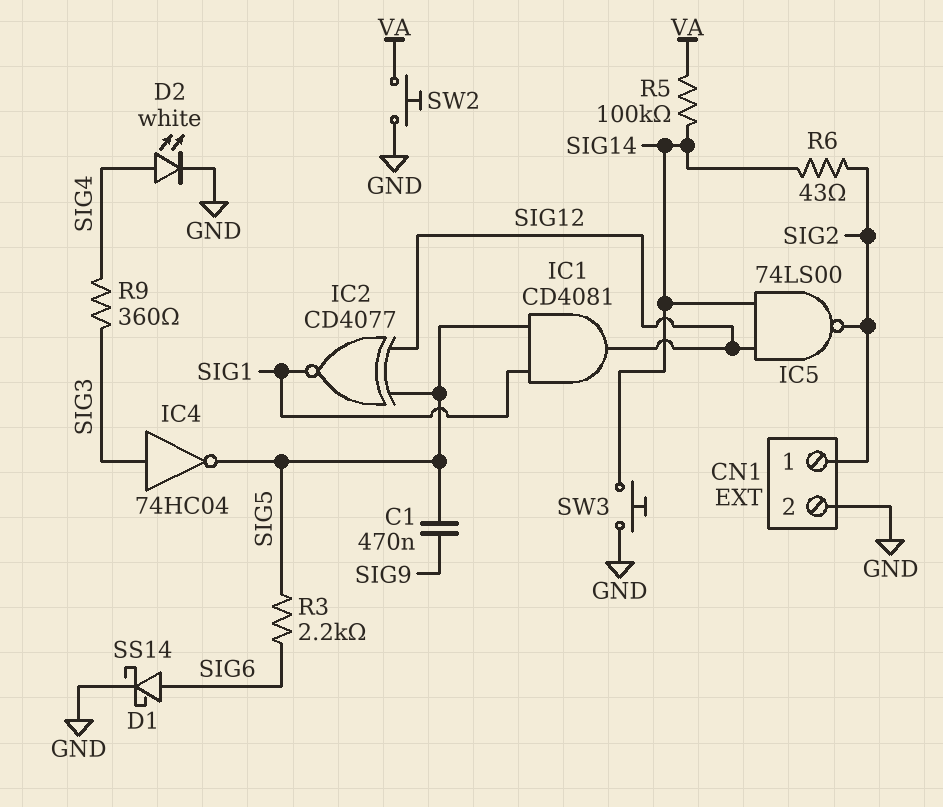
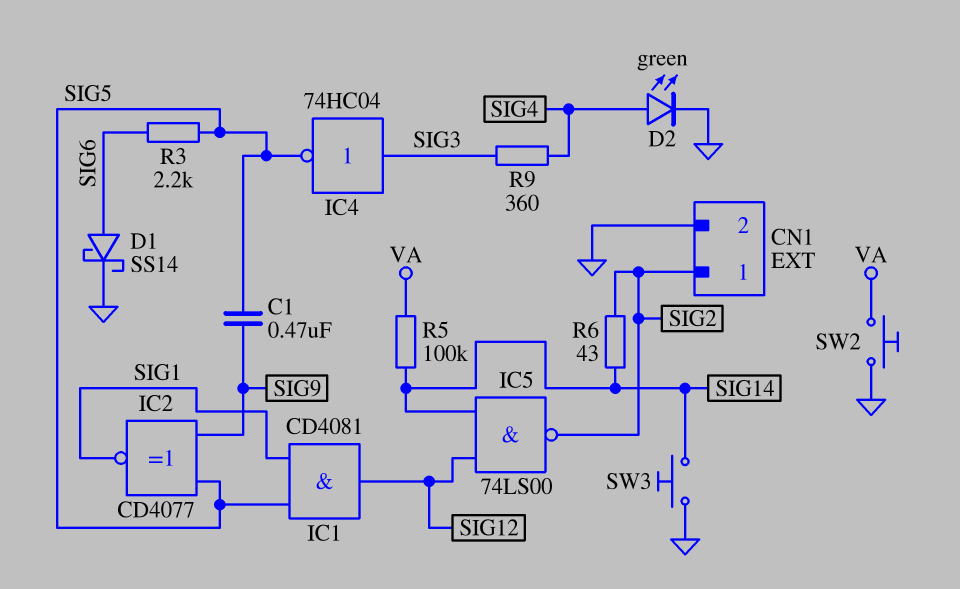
D2: LED white (A SIG4, K GND) -> LED green (A SIG4, K GND)
IC2: XNOR CD4077 (in SIG5, in SIG12, out SIG1) -> XNOR CD4077 (in SIG5, in SIG9, out SIG1)

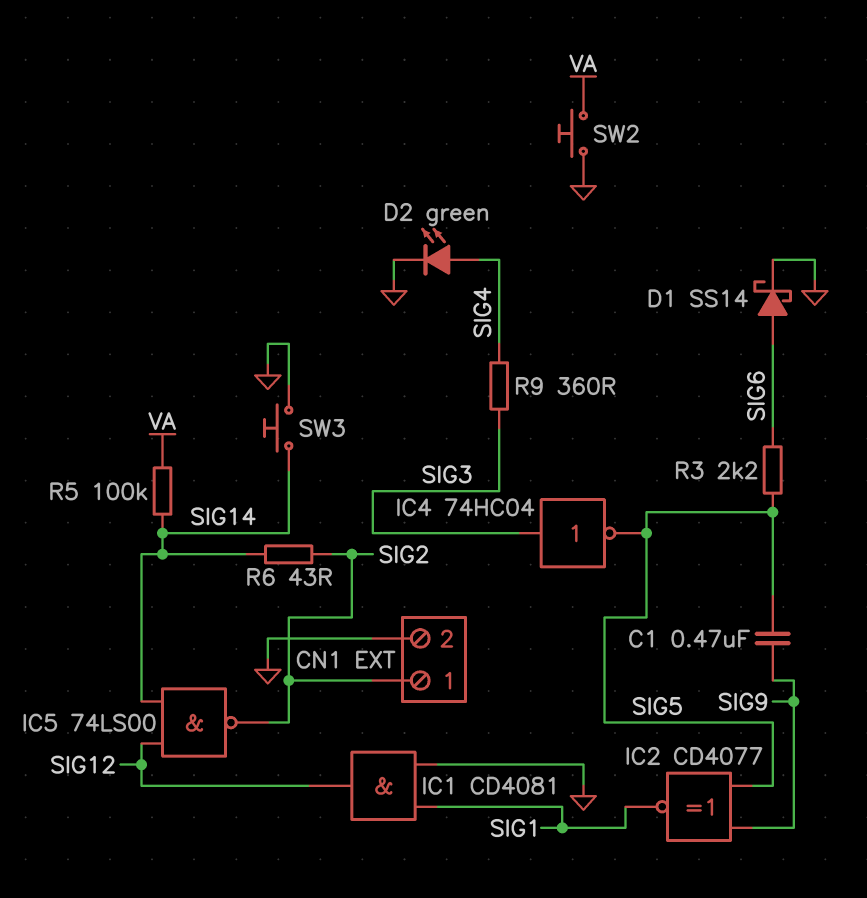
IC1: AND CD4081 (in SIG1, in SIG5, out SIG12) -> AND CD4081 (in GND, in SIG1, out SIG12)

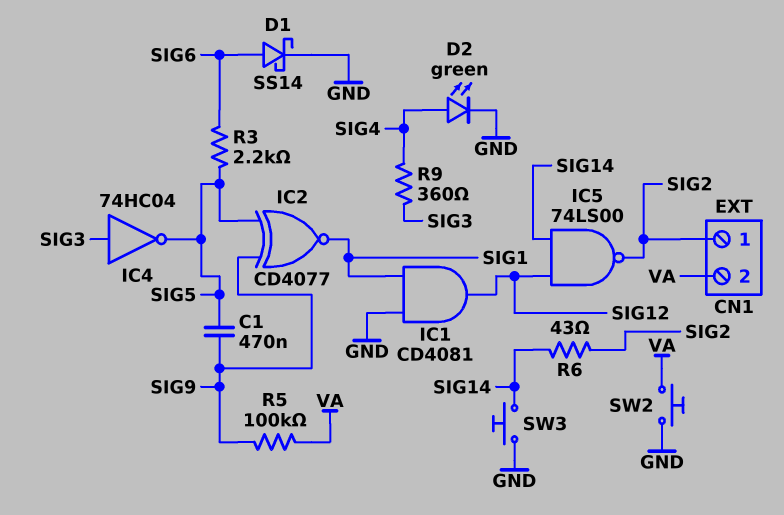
CN1 pin 2: GND -> VA
R5: 100k (SIG14, VA) -> 100k (SIG9, VA)

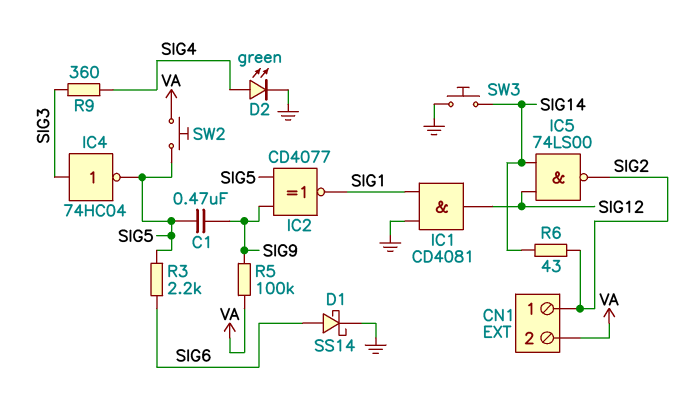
SW2: button (GND, VA) -> button (SIG5, VA)

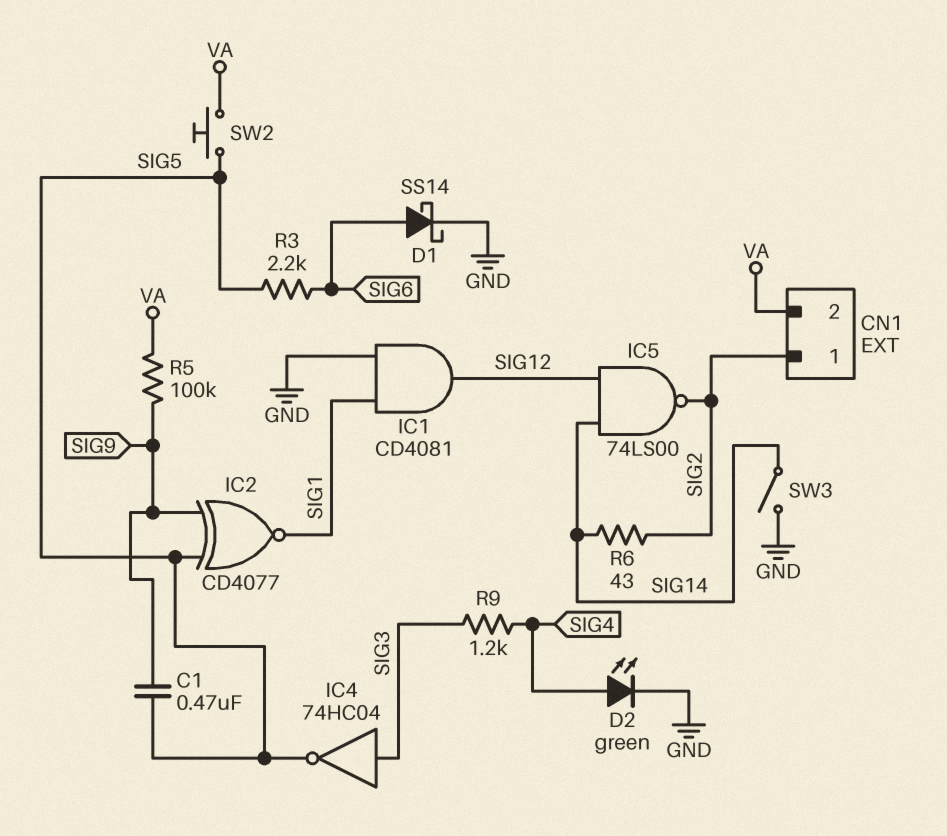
R9: 360 (SIG3, SIG4) -> 1.2k (SIG3, SIG4)
SW3: button (GND, SIG14) -> switch (GND, SIG14)

